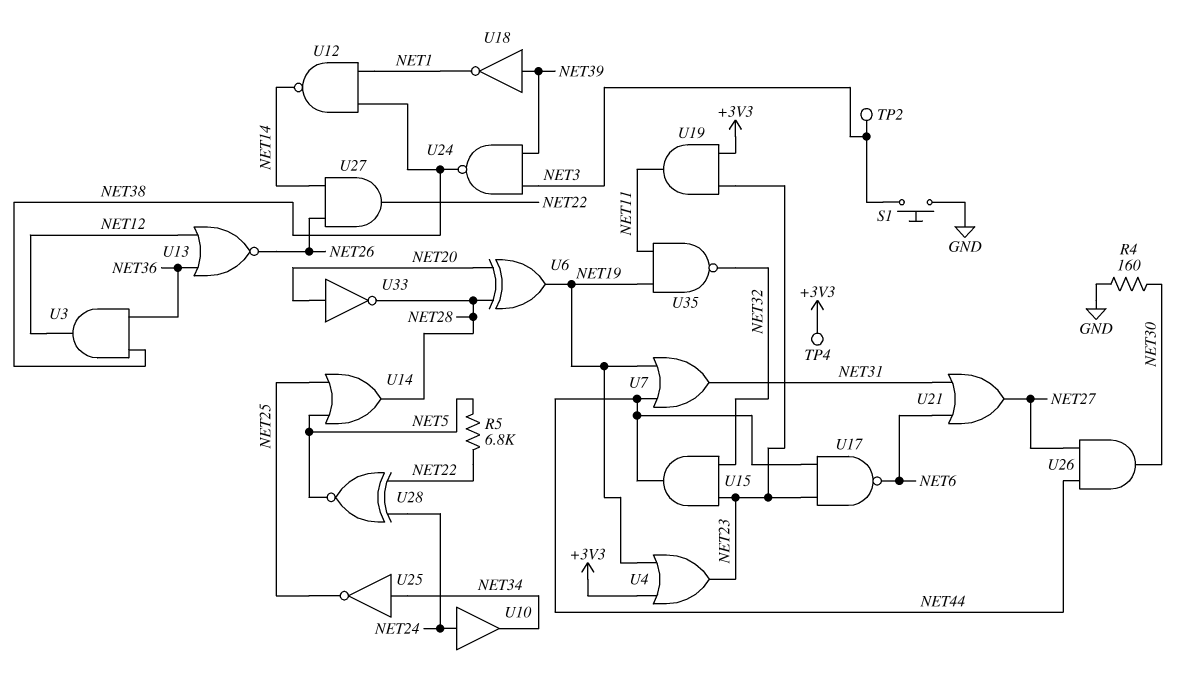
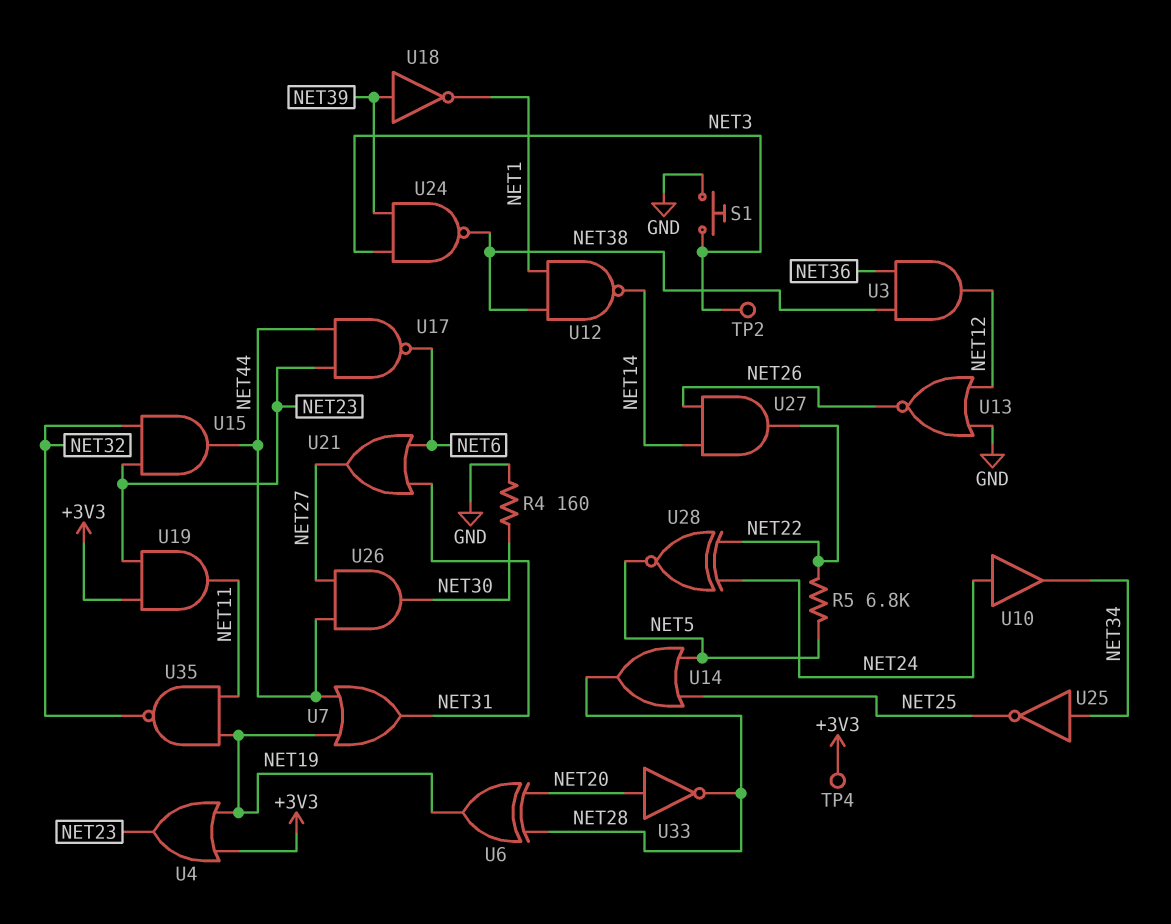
U13: NOR (in NET12, in NET36, out NET26) -> NOR (in GND, in NET12, out NET26)

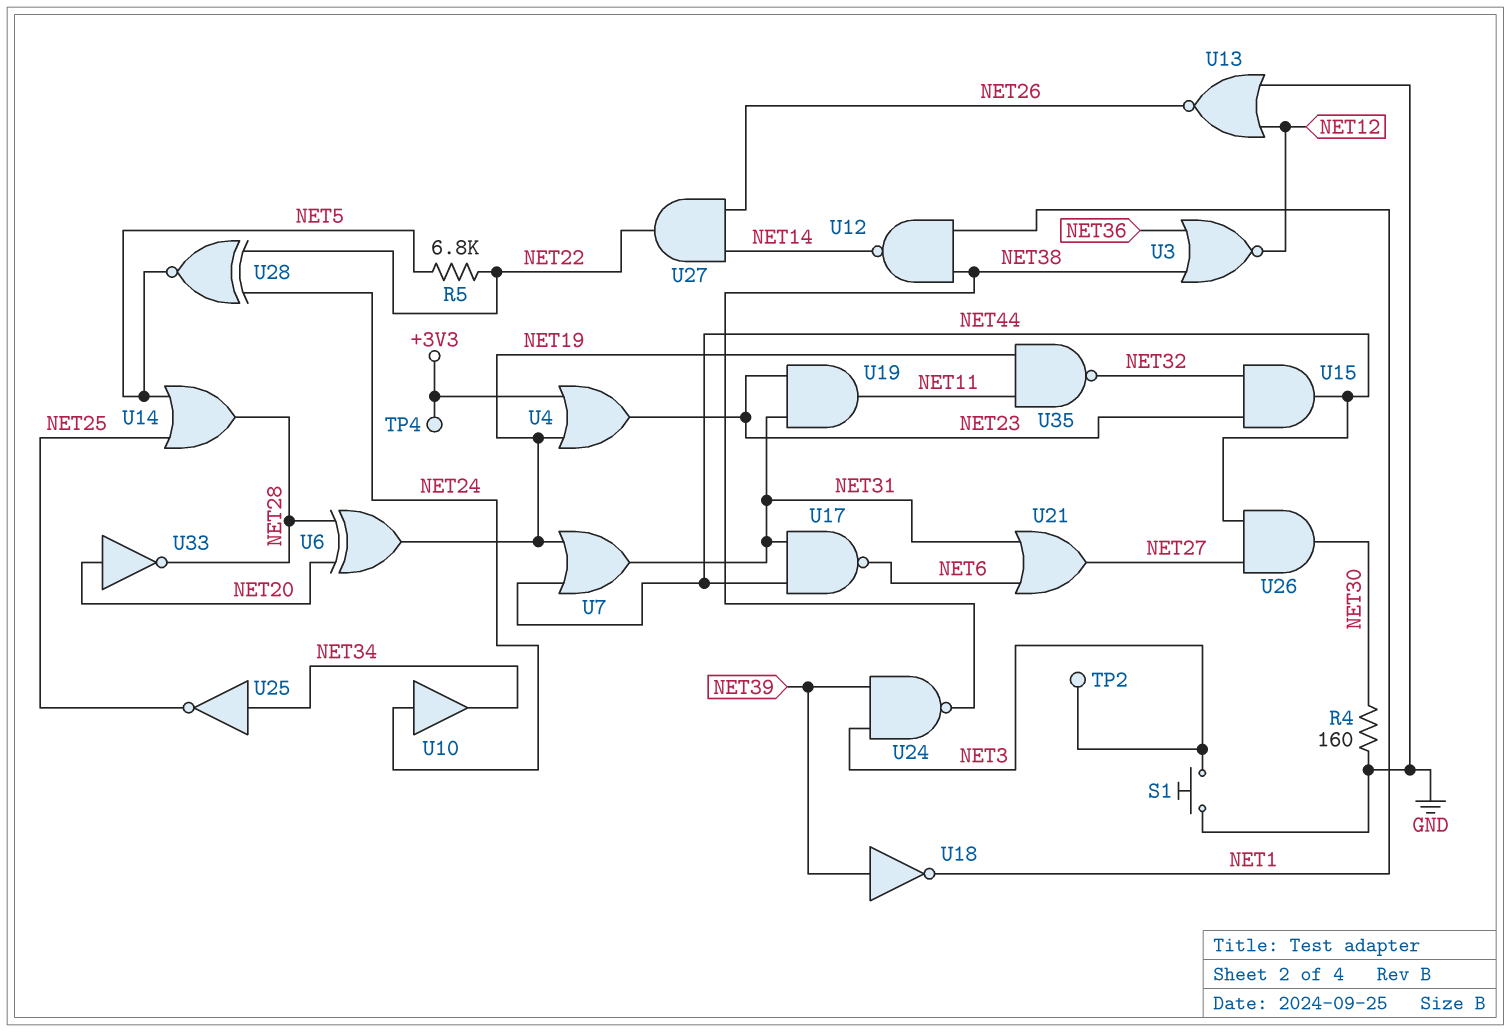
U3: AND (in NET36, in NET38, out NET12) -> NOR (in NET36, in NET38, out NET12)
U17: NAND (in NET23, in NET44, out NET6) -> NAND (in NET31, in NET44, out NET6)
U19: AND (in +3V3, in NET23, out NET11) -> AND (in NET23, in NET31, out NET11)

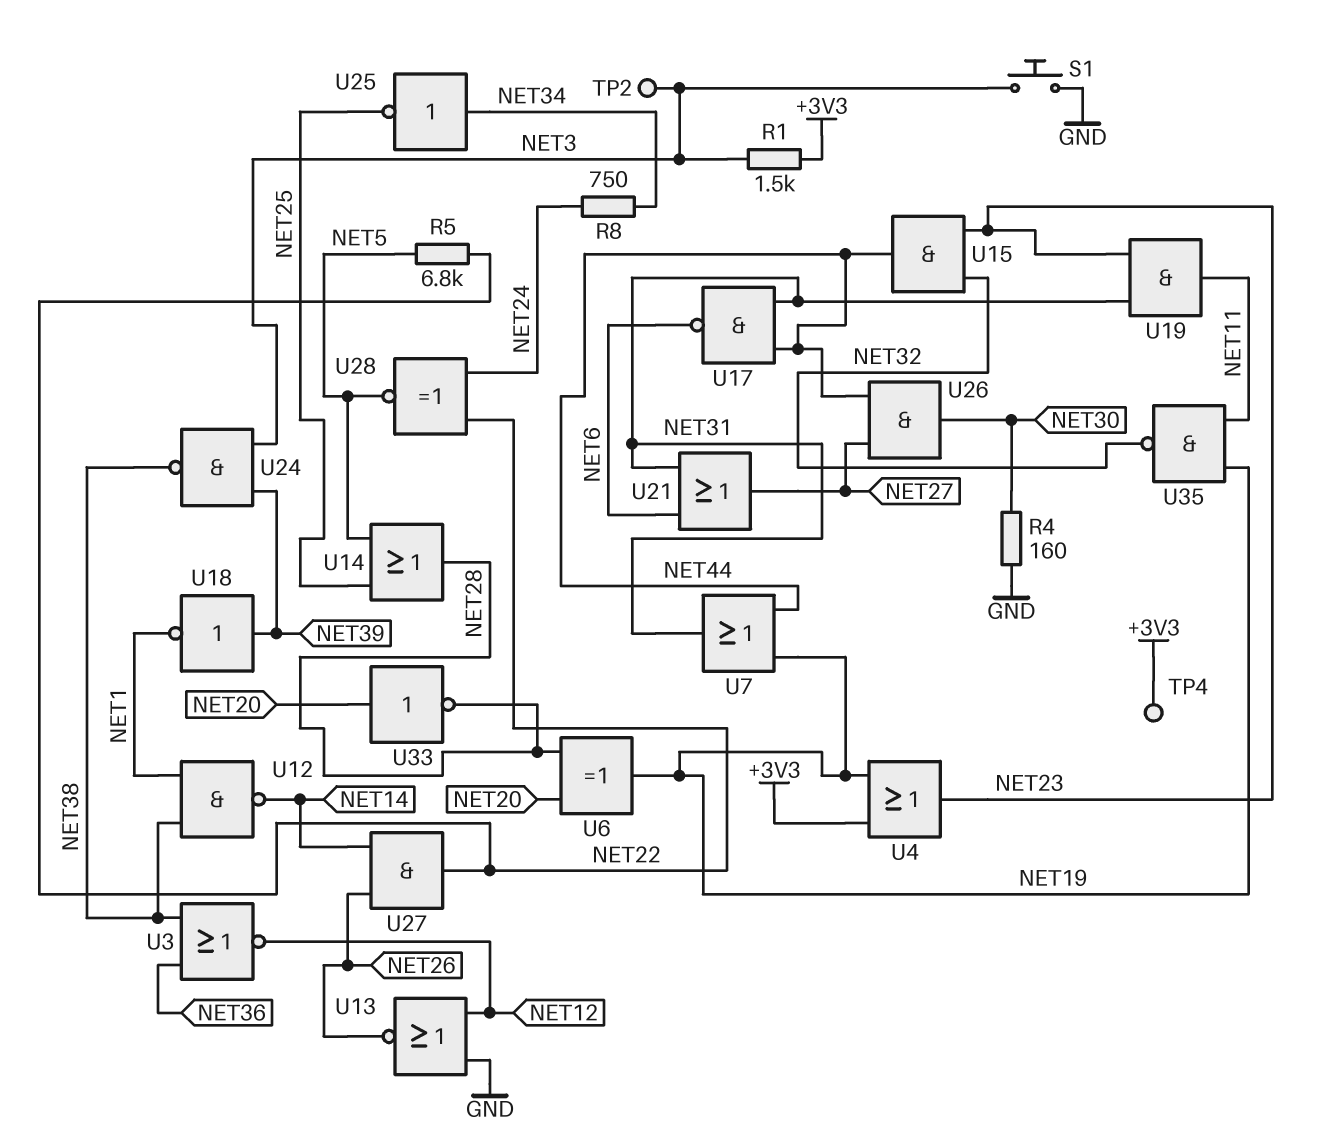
R1: none -> 1.5k (+3V3, NET3)
R8: none -> 750 (NET24, NET34)
U10: buffer (in NET24, out NET34) -> none

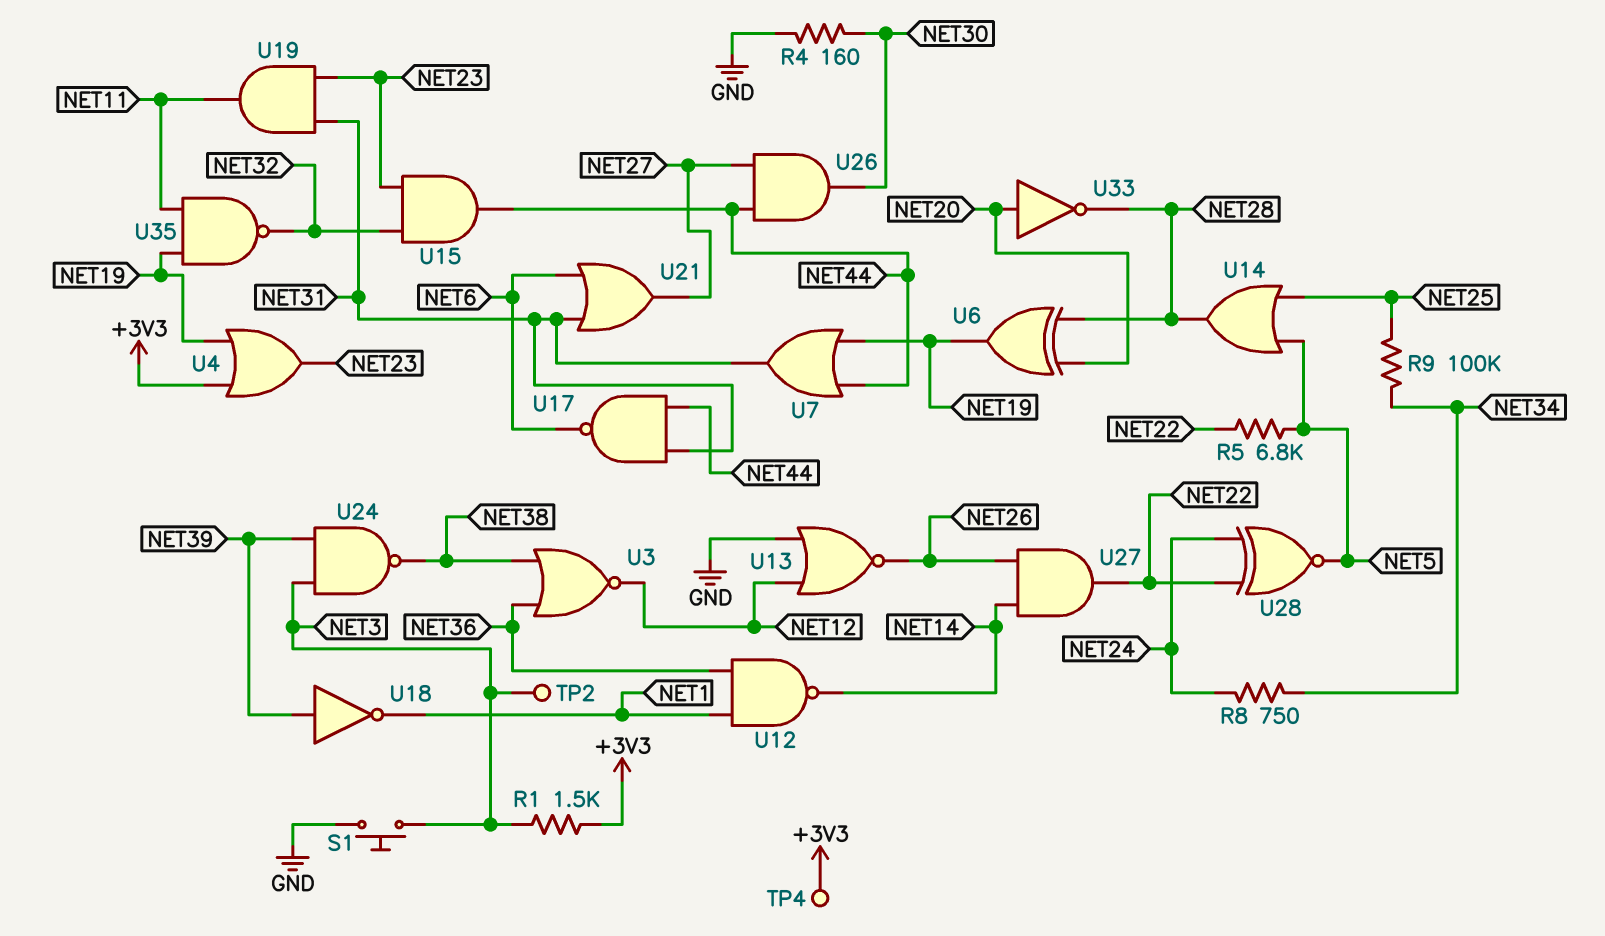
R9: none -> 100k (NET25, NET34)
U12: NAND (in NET1, in NET38, out NET14) -> NAND (in NET1, in NET36, out NET14)
U25: NOT (in NET34, out NET25) -> none

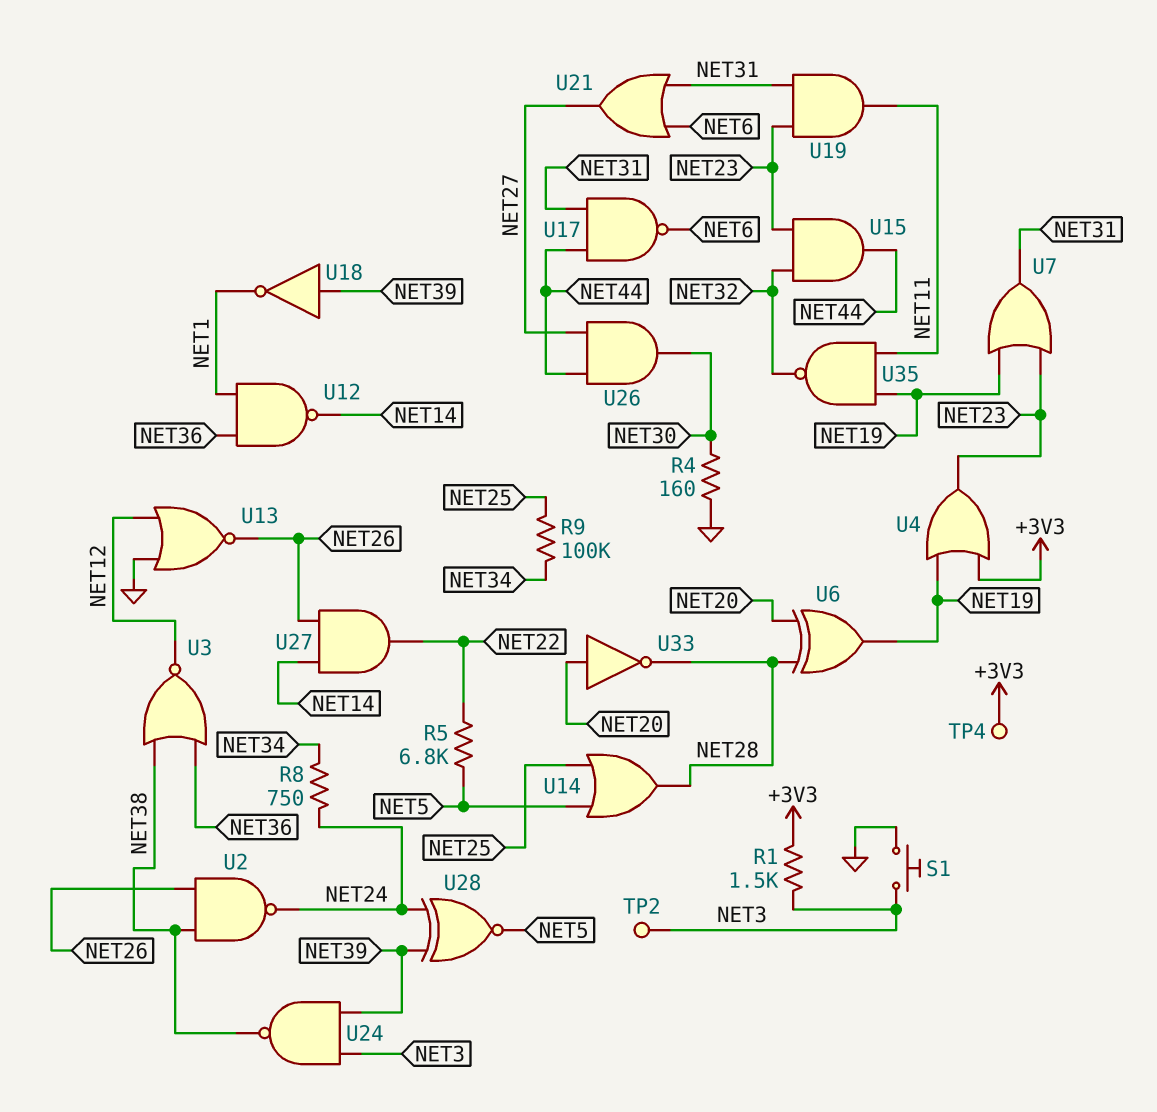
U2: none -> NAND (in NET26, in NET38, out NET24)
U7: OR (in NET19, in NET44, out NET31) -> OR (in NET19, in NET23, out NET31)
U28: XNOR (in NET22, in NET24, out NET5) -> XNOR (in NET24, in NET39, out NET5)

